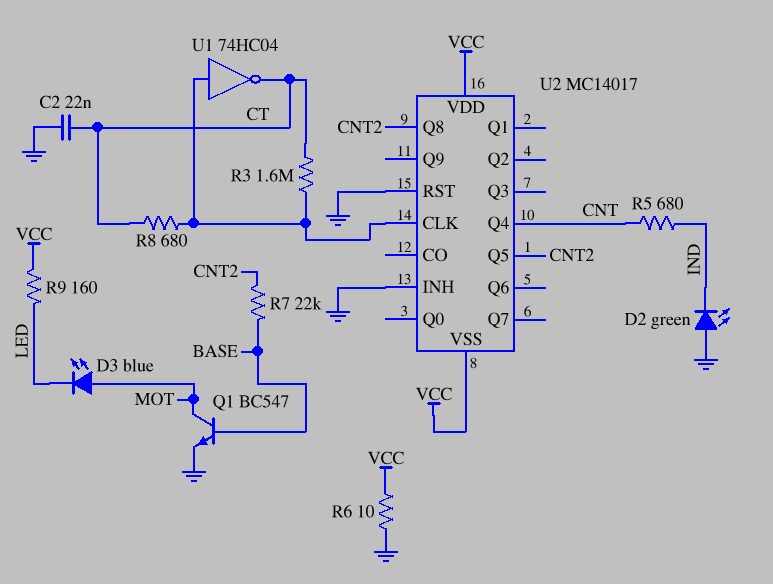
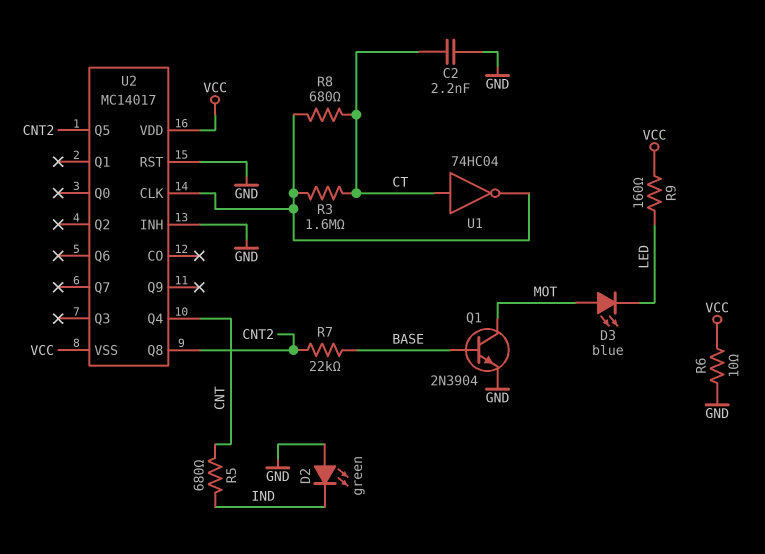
C2: 22nF (CT, GND) -> 2.2nF (CT, GND)
Q1: NPN BC547 (B BASE, C MOT, E GND) -> NPN 2N3904 (B BASE, C MOT, E GND)
U1: NOT 74HC04 (in U2/CLK, out CT) -> NOT 74HC04 (in CT, out U2/CLK)

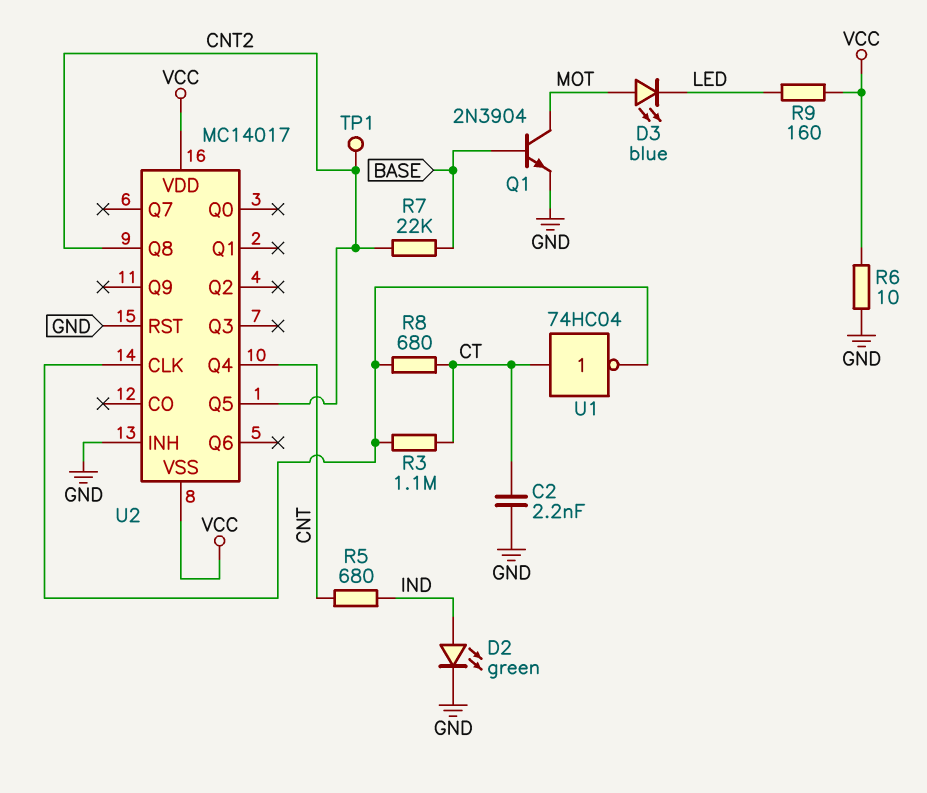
D2: LED green (A GND, K IND) -> LED green (A IND, K GND)
R3: 1.6M (CT, U2/CLK) -> 1.1M (CT, U2/CLK)
TP1: none -> test point (CNT2)

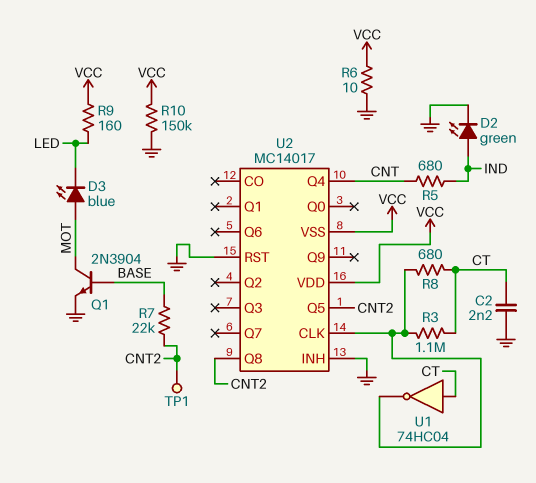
R10: none -> 150k (GND, VCC)

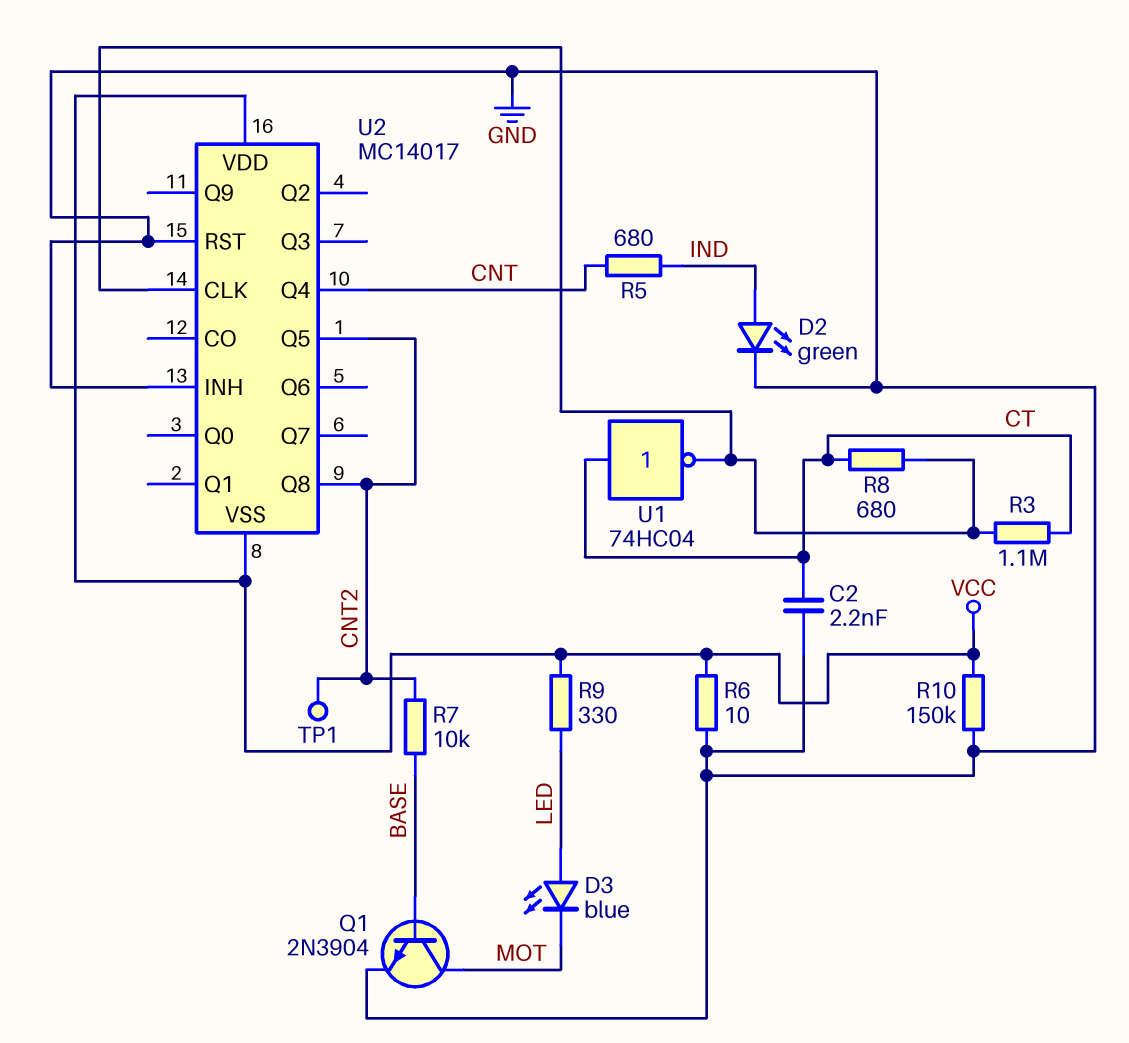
D3: LED blue (A MOT, K LED) -> LED blue (A LED, K MOT)
R7: 22k (BASE, CNT2) -> 10k (BASE, CNT2)
R9: 160 (LED, VCC) -> 330 (LED, VCC)

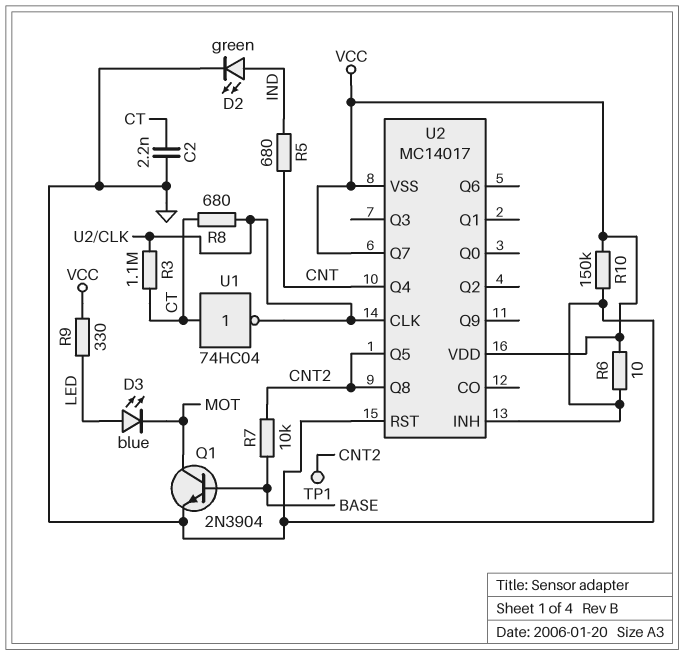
U2 pin Q7: none -> VCC

